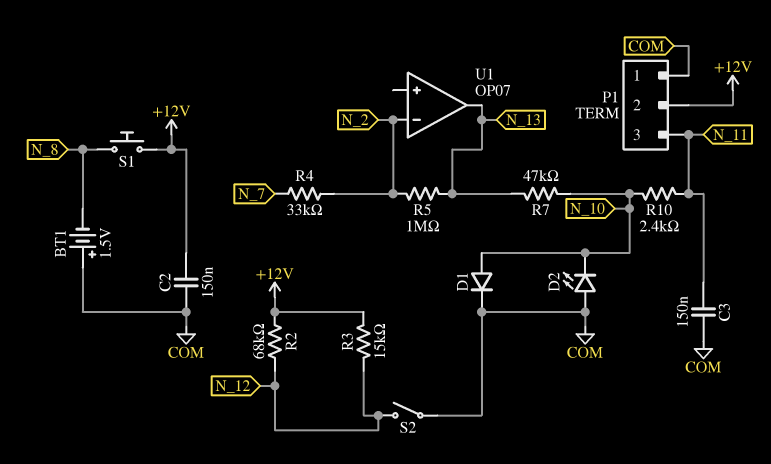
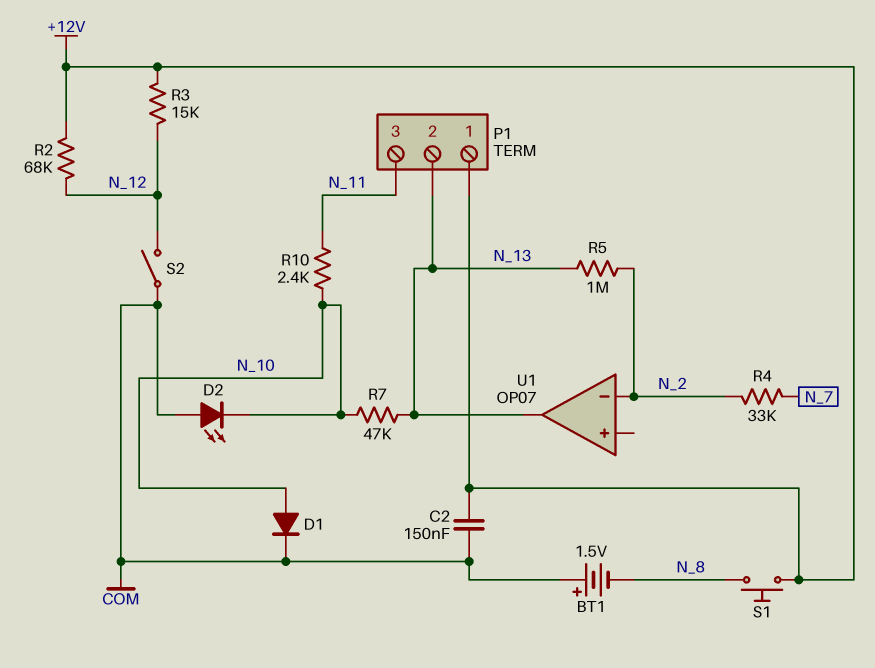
C3: 150nF (COM, N_11) -> none
P1 pin 1: COM -> +12V
P1 pin 2: +12V -> N_13

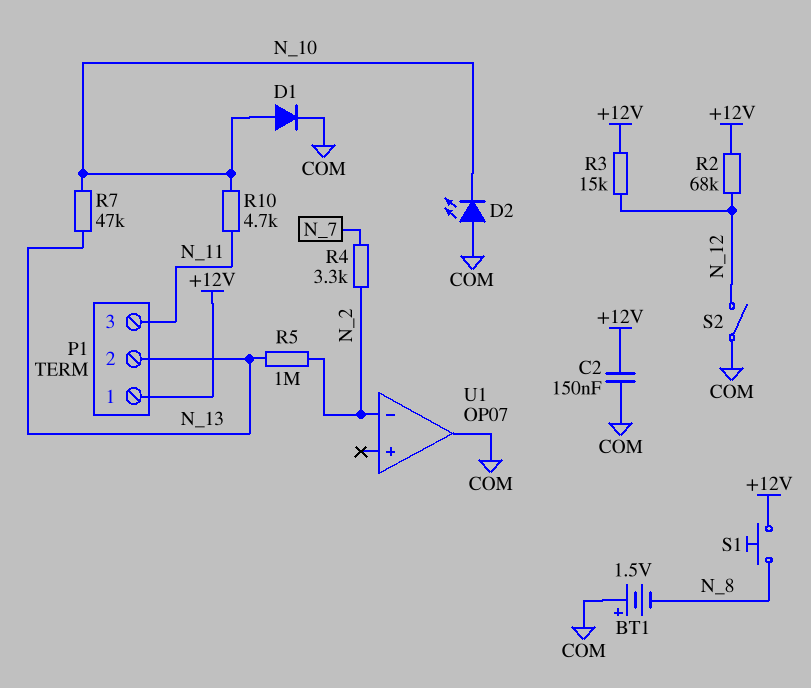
R4: 33k (N_2, N_7) -> 3.3k (N_2, N_7)
R10: 2.4k (N_10, N_11) -> 4.7k (N_10, N_11)
U1 pin out: N_13 -> COM

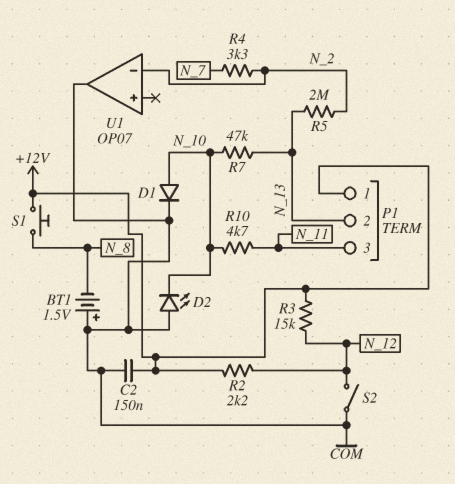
R2: 68k (+12V, N_12) -> 2.2k (+12V, N_12)
R5: 1M (N_2, N_13) -> 2M (N_2, N_13)

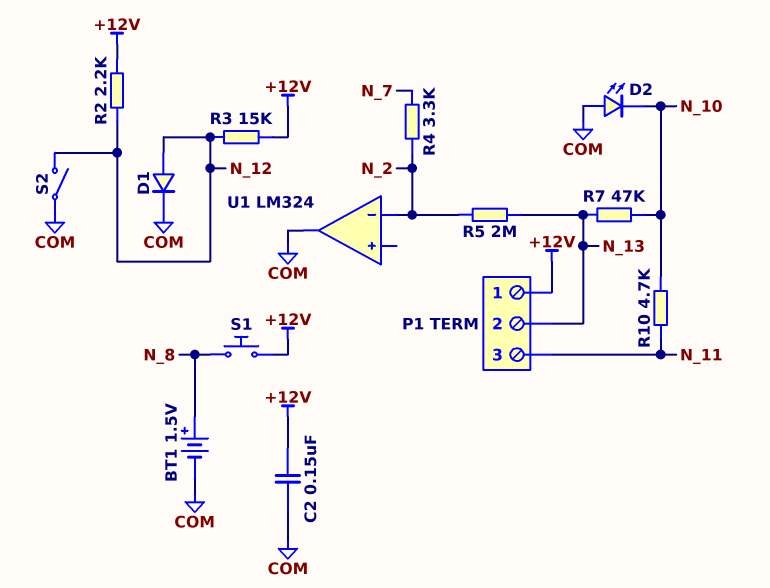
BT1: 1.5V (plus COM, minus N_8) -> 1.5V (plus N_8, minus COM)
D1: diode (A N_10, K COM) -> diode (A N_12, K COM)
U1: OP07 -> LM324

